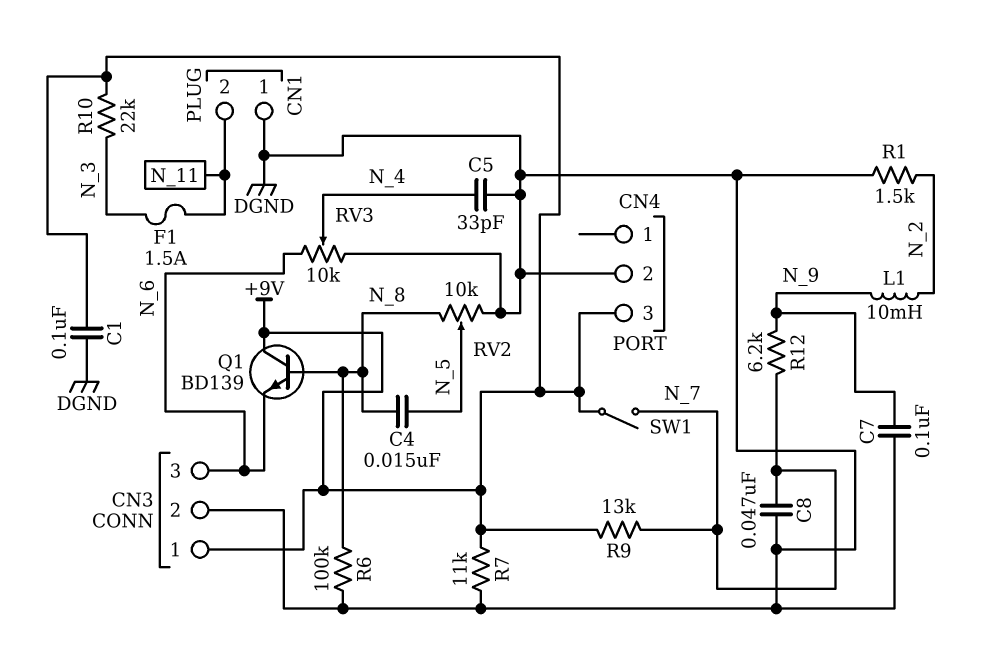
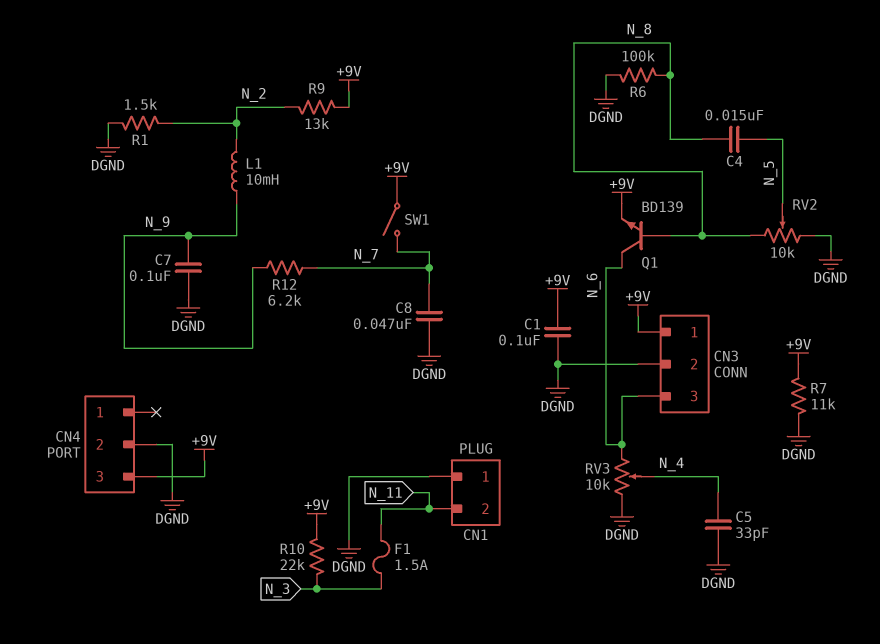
Q1: NPN BD139 (B N_8, C +9V, E N_6) -> NPN BD139 (B N_8, C N_6, E +9V)
R9: 13k (+9V, N_7) -> 13k (+9V, N_2)

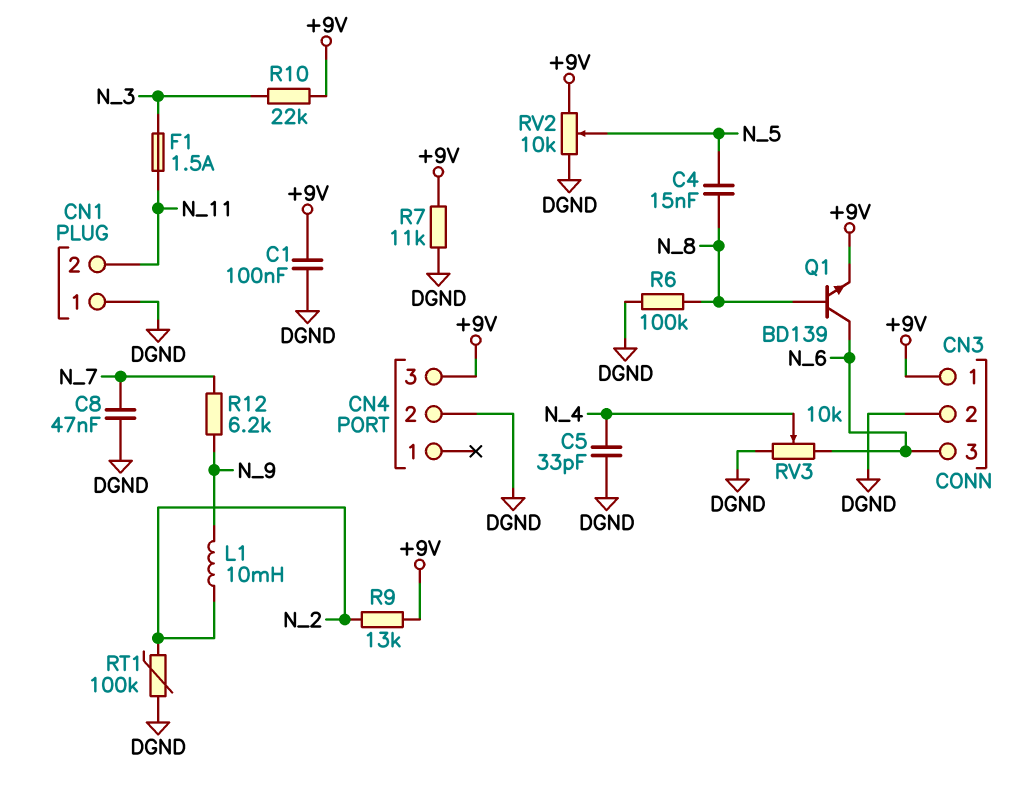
C7: 100nF (DGND, N_9) -> none
R1: 1.5k (DGND, N_2) -> none
RT1: none -> 100k (DGND, N_2)
RV2: 10k (DGND, N_8, wiper N_5) -> 10k (+9V, DGND, wiper N_5)
SW1: switch (+9V, N_7) -> none

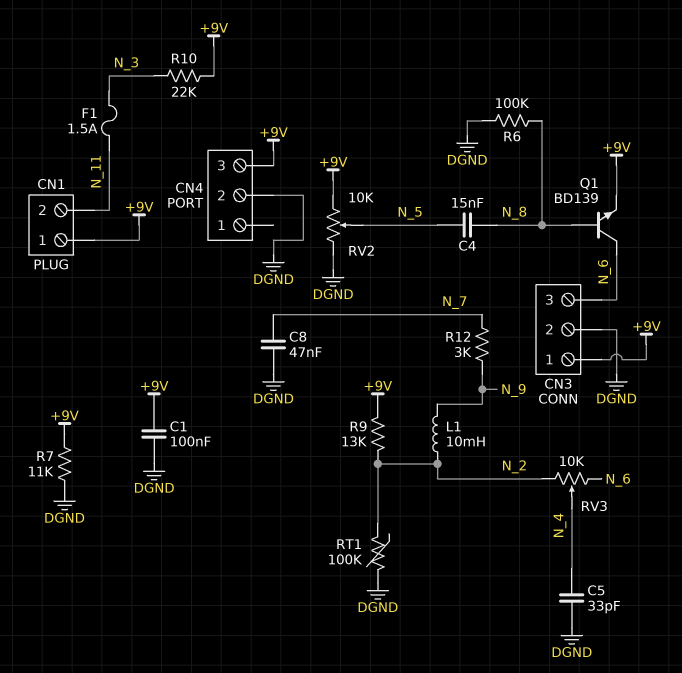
CN1 pin 1: DGND -> +9V
R12: 6.2k (N_7, N_9) -> 3k (N_7, N_9)
RV3: 10k (DGND, N_6, wiper N_4) -> 10k (N_2, N_6, wiper N_4)

